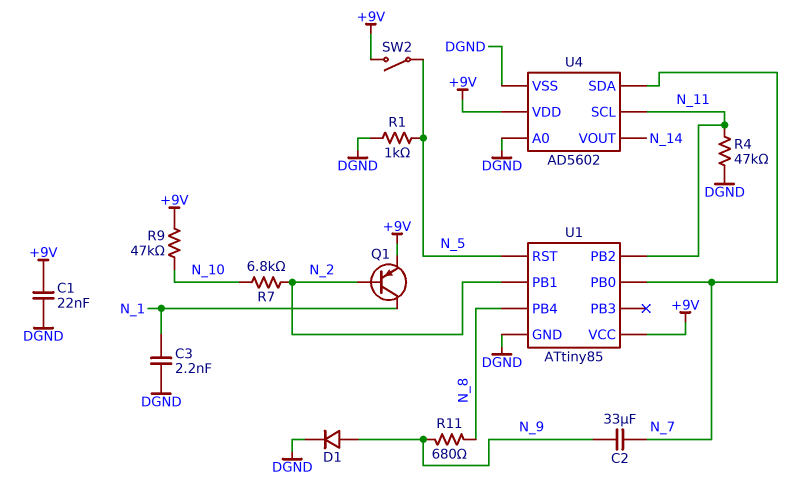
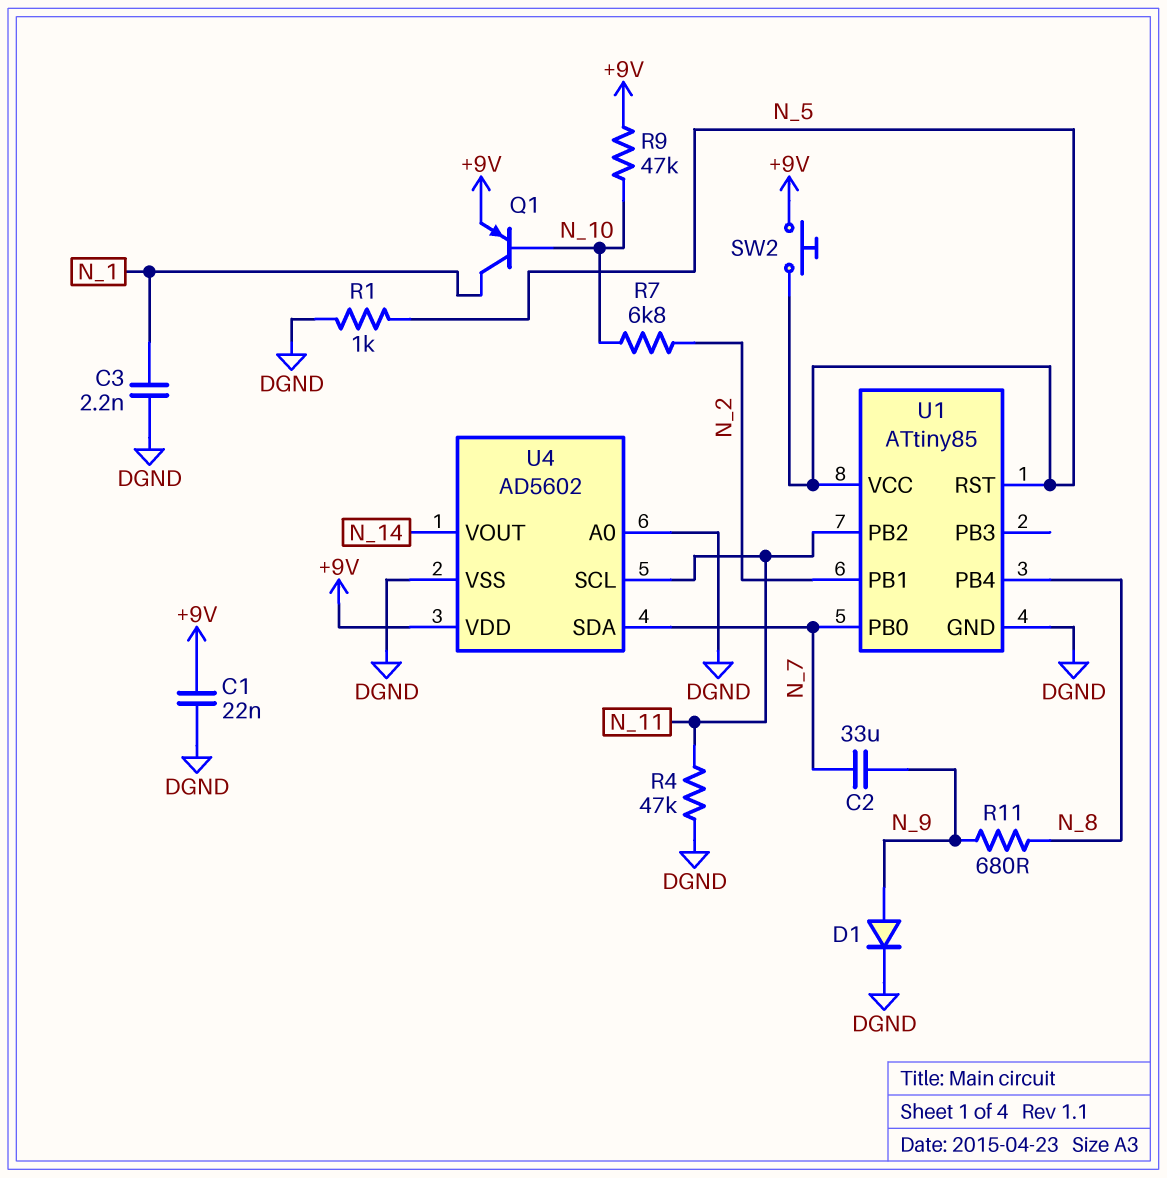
Q1: PNP (B N_2, C N_1, E +9V) -> PNP (B N_10, C N_1, E +9V)
SW2: switch (+9V, N_5) -> button (+9V, N_5)
U1 pin VCC: +9V -> N_5

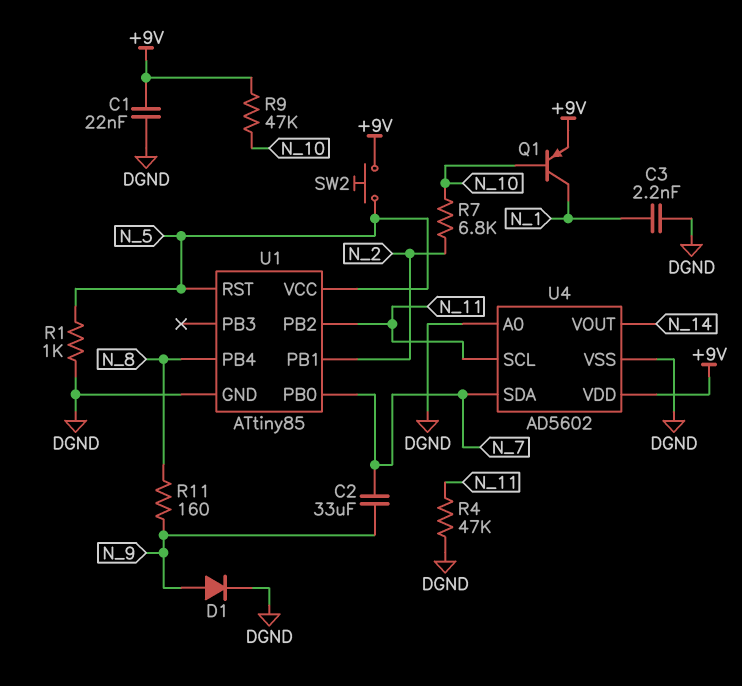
R11: 680 (N_8, N_9) -> 160 (N_8, N_9)

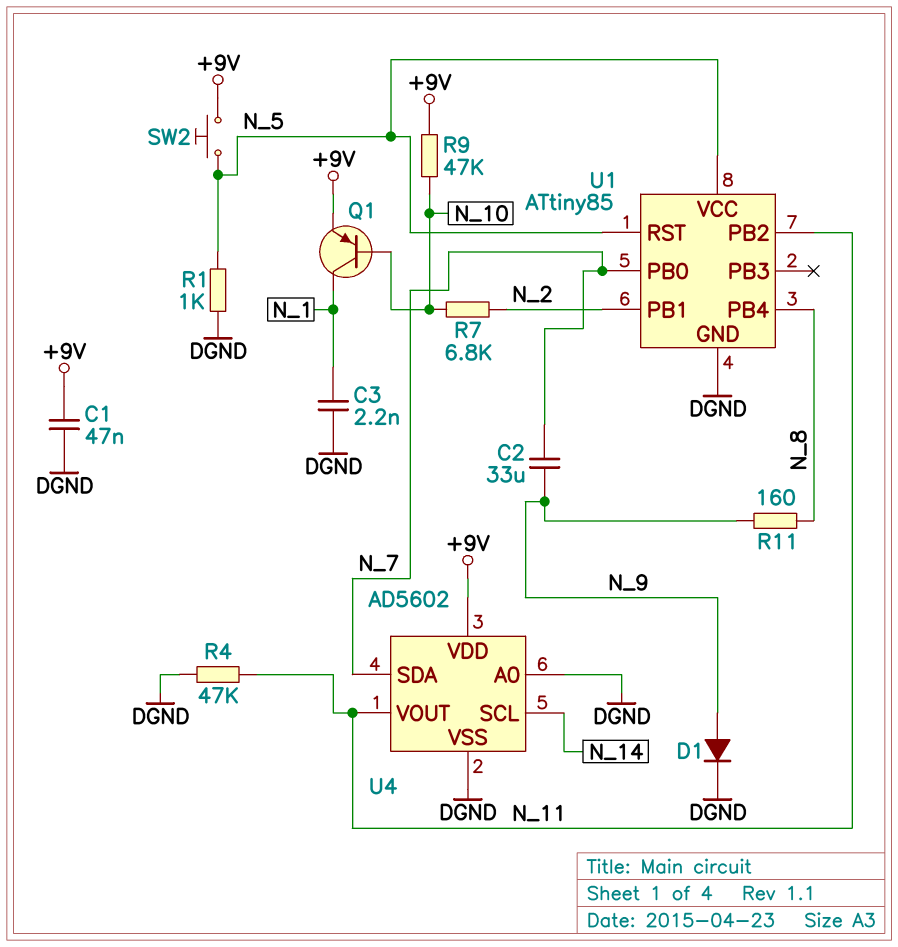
C1: 22nF (+9V, DGND) -> 47nF (+9V, DGND)
U4 pin SCL: N_11 -> N_14
U4 pin VOUT: N_14 -> N_11

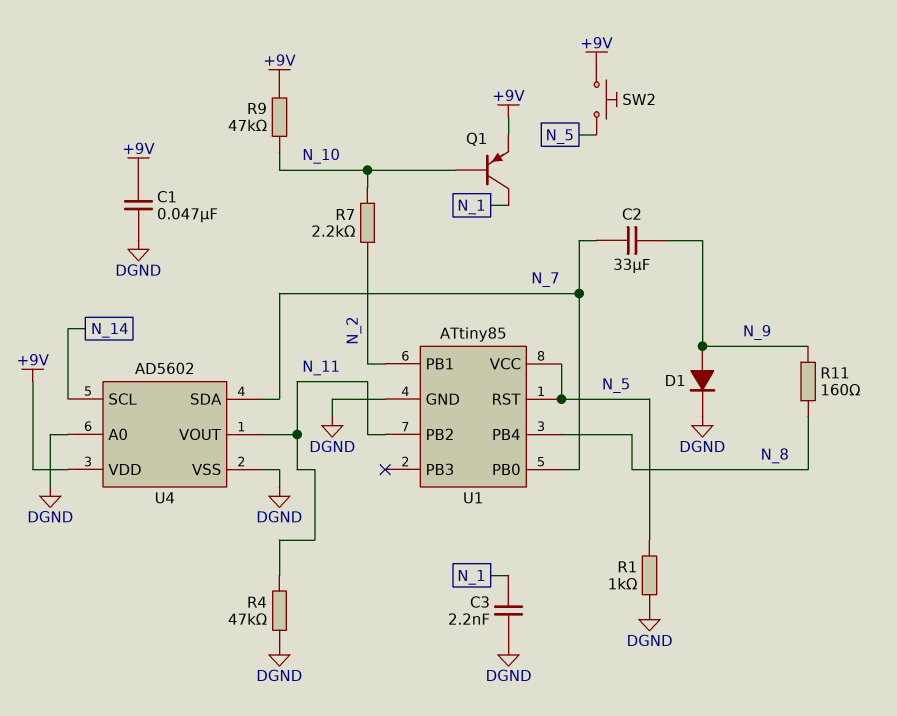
R7: 6.8k (N_2, N_10) -> 2.2k (N_2, N_10)

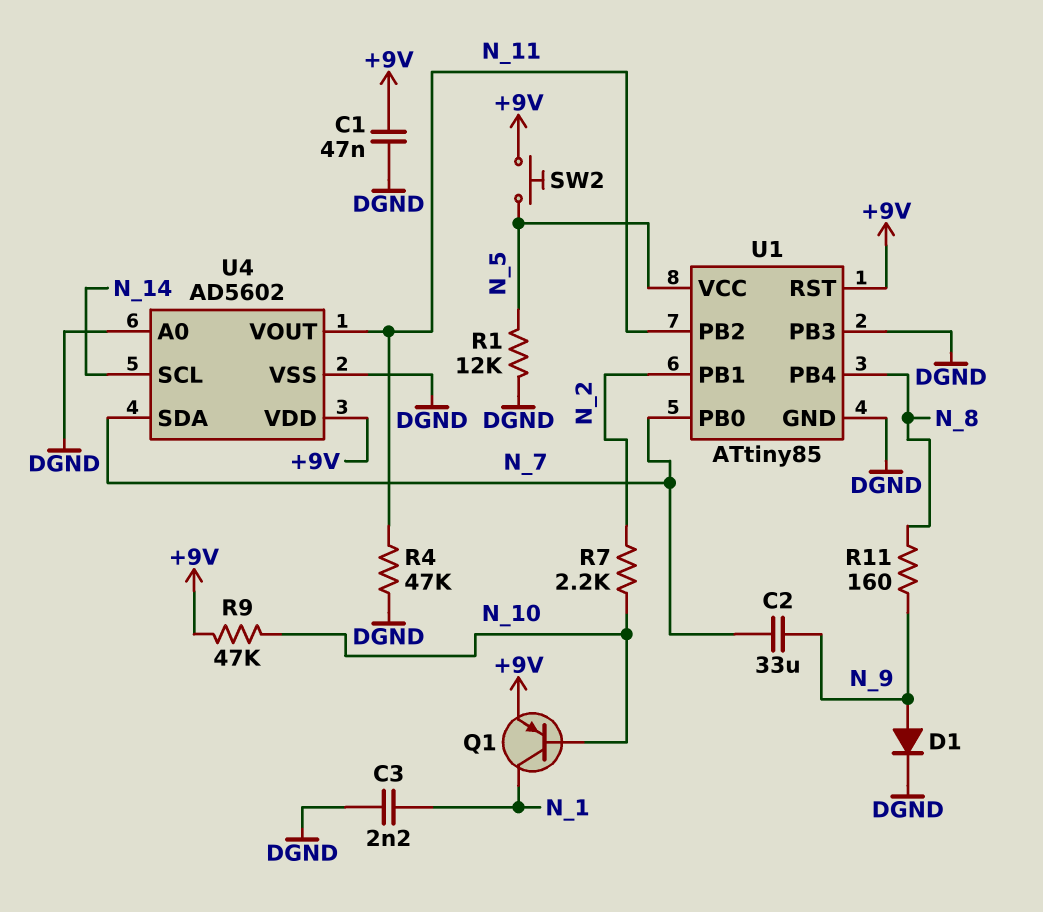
R1: 1k (DGND, N_5) -> 12k (DGND, N_5)
U1 pin PB3: none -> DGND
U1 pin RST: N_5 -> +9V

